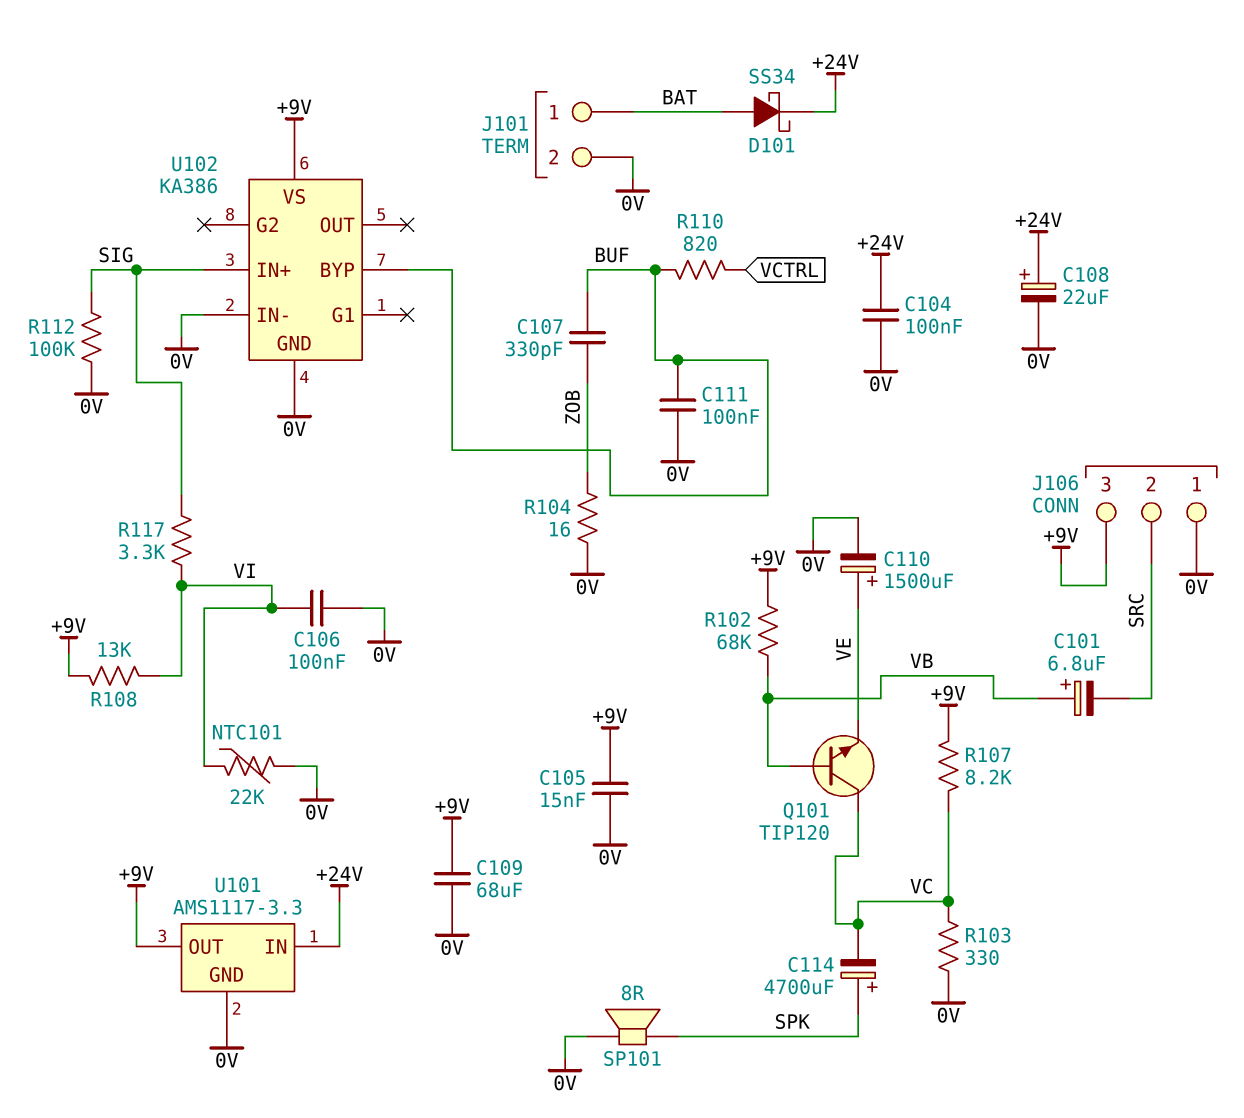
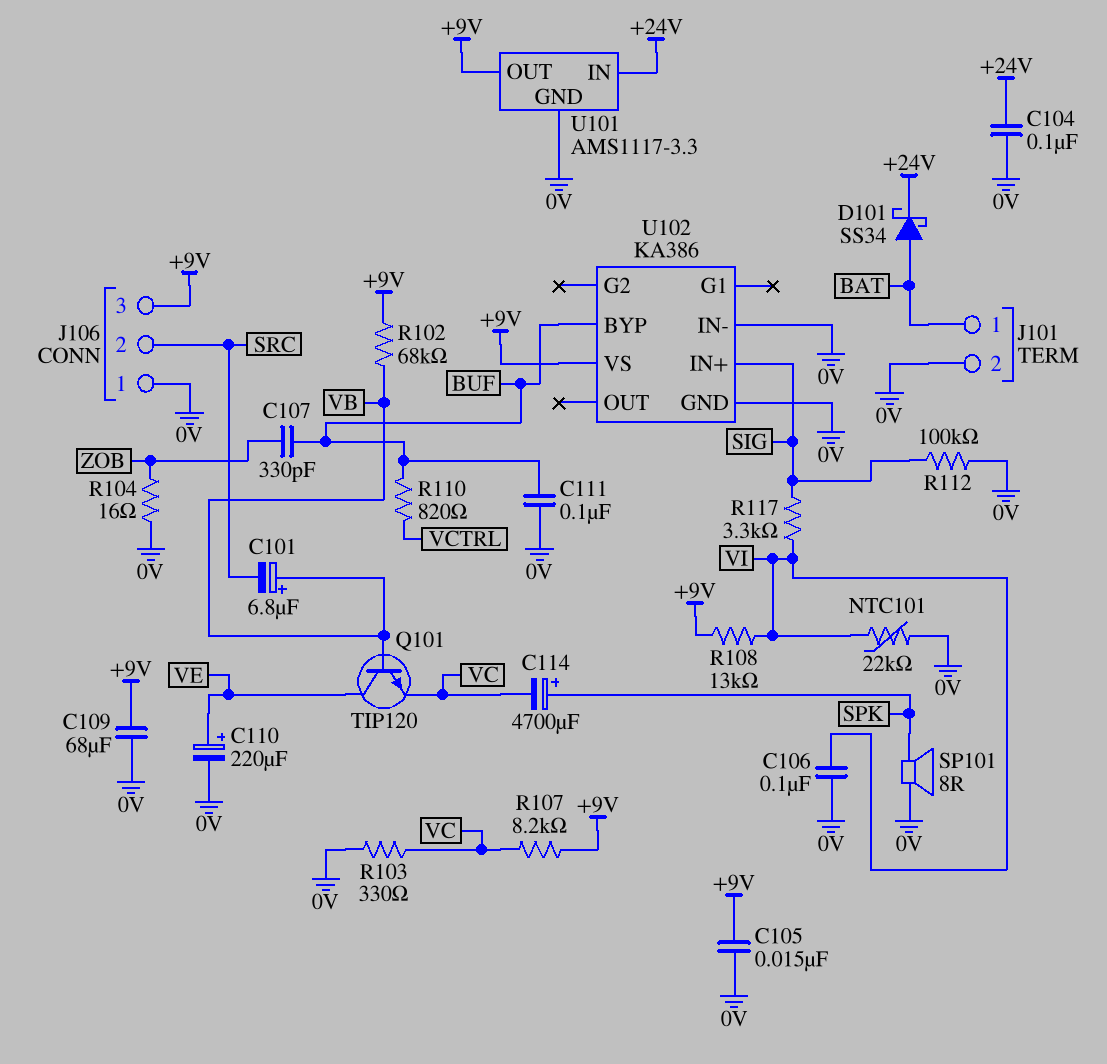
C108: 22uF (plus +24V, minus 0V) -> none
C110: 1500uF (plus VE, minus 0V) -> 220uF (plus VE, minus 0V)
Q101: NPN TIP120 (B VB, C VC, E VE) -> NPN TIP120 (B VB, C VE, E VC)

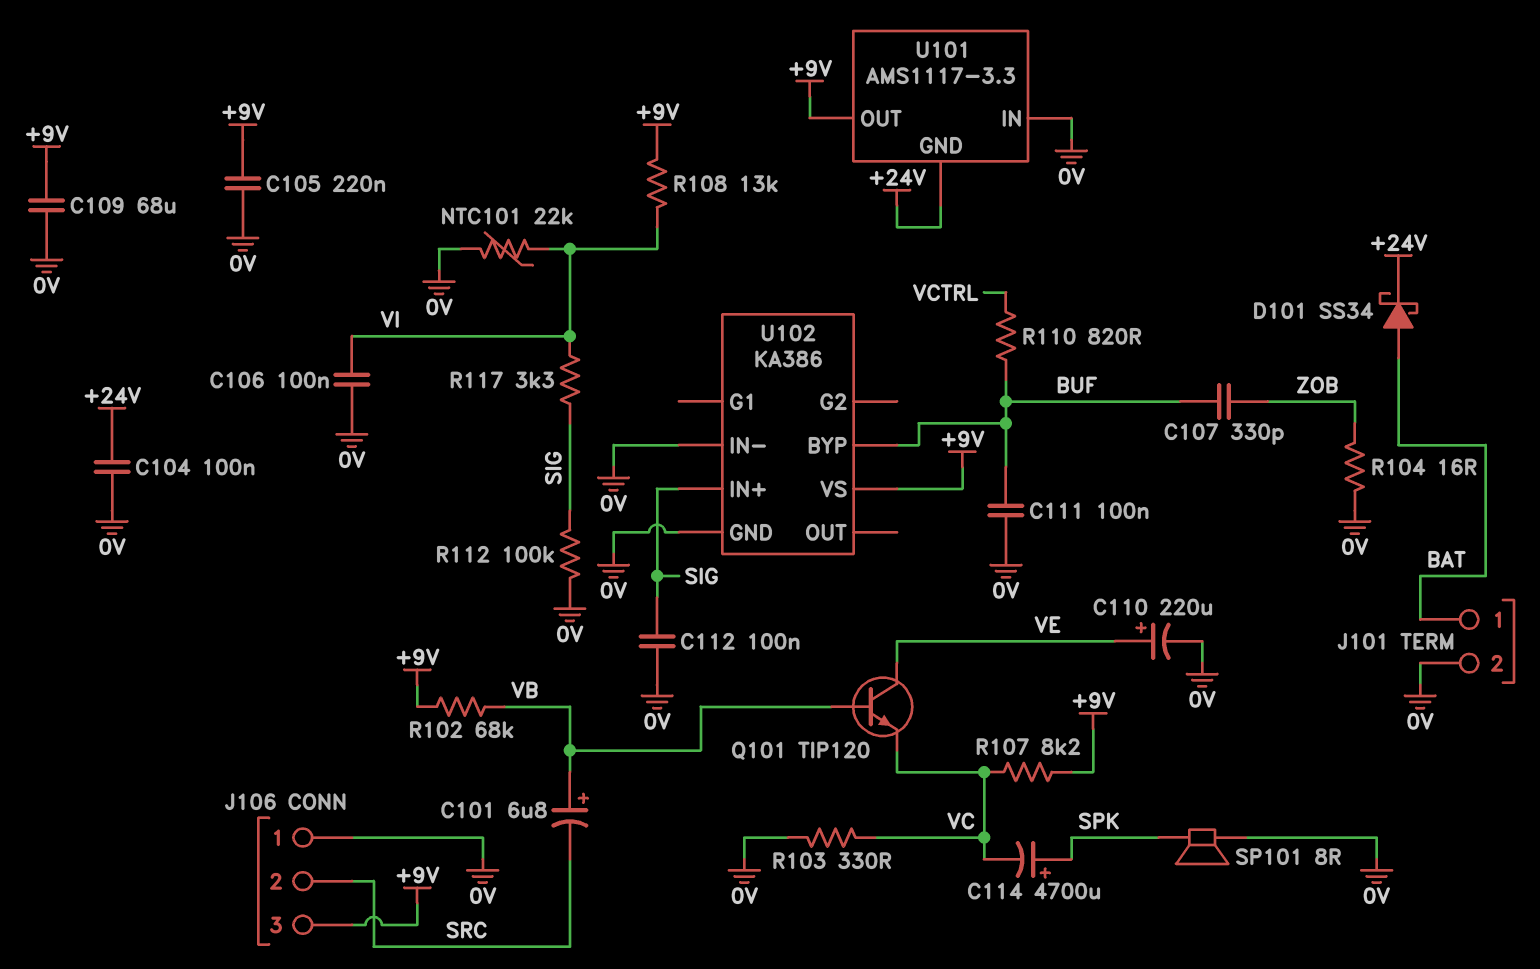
C105: 15nF (+9V, 0V) -> 220nF (+9V, 0V)
C112: none -> 100nF (0V, SIG)
U101 pin GND: 0V -> +24V
U101 pin IN: +24V -> 0V

